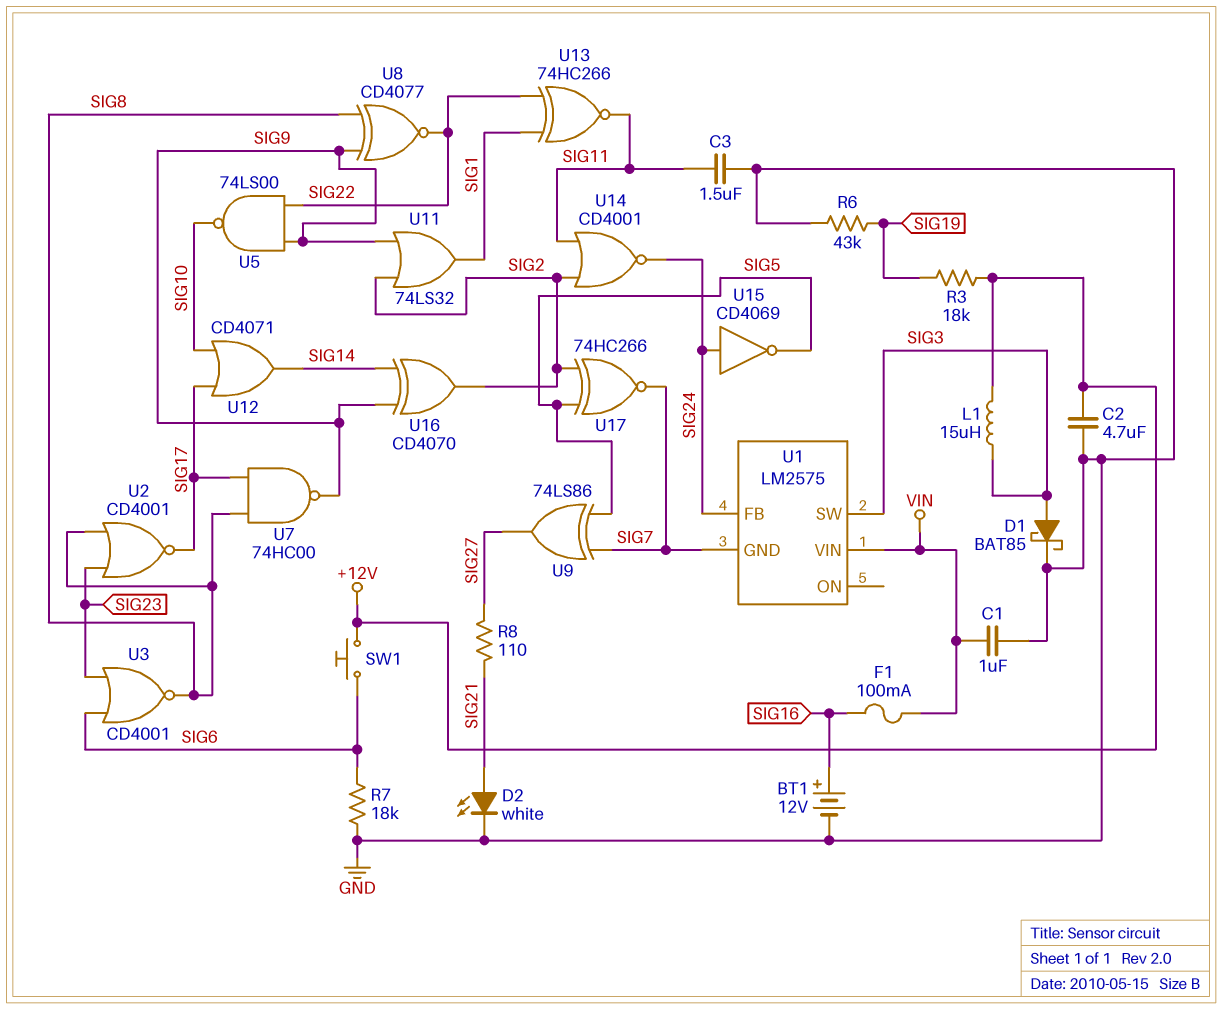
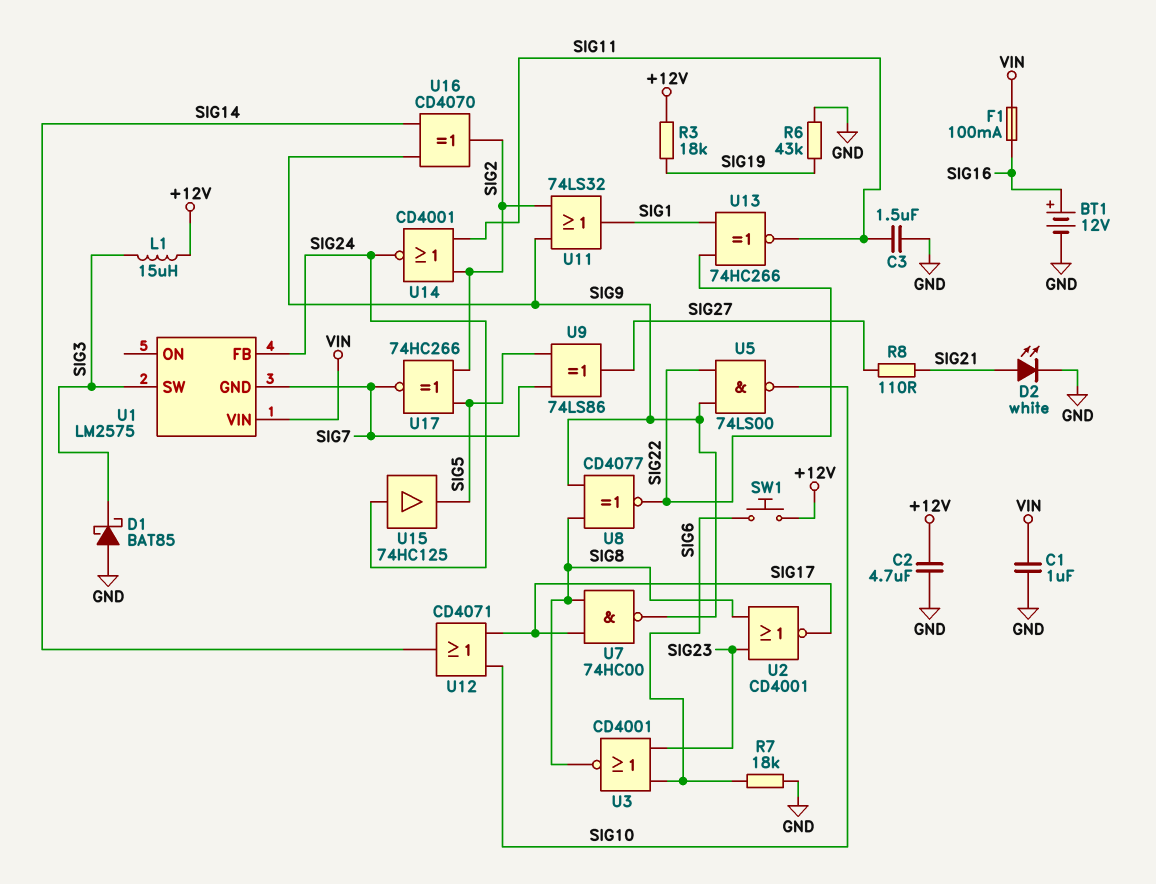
D1: schottky BAT85 (A SIG3, K GND) -> schottky BAT85 (A GND, K SIG3)
U15: NOT CD4069 (in SIG24, out SIG5) -> buffer 74HC125 (in SIG24, out SIG5)

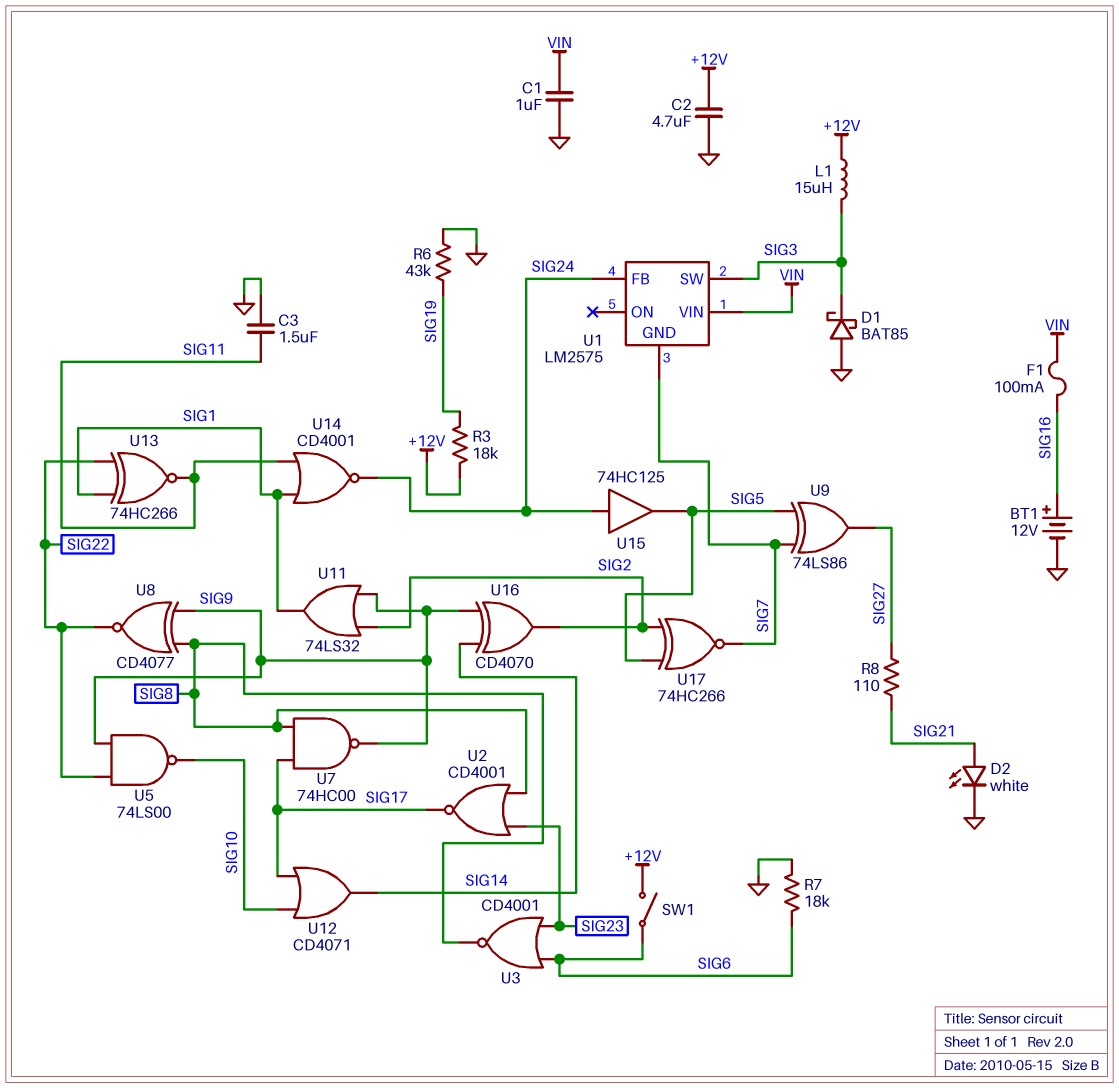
SW1: button (+12V, SIG6) -> switch (+12V, SIG6)
U14: NOR CD4001 (in SIG2, in SIG11, out SIG24) -> NOR CD4001 (in SIG1, in SIG11, out SIG24)

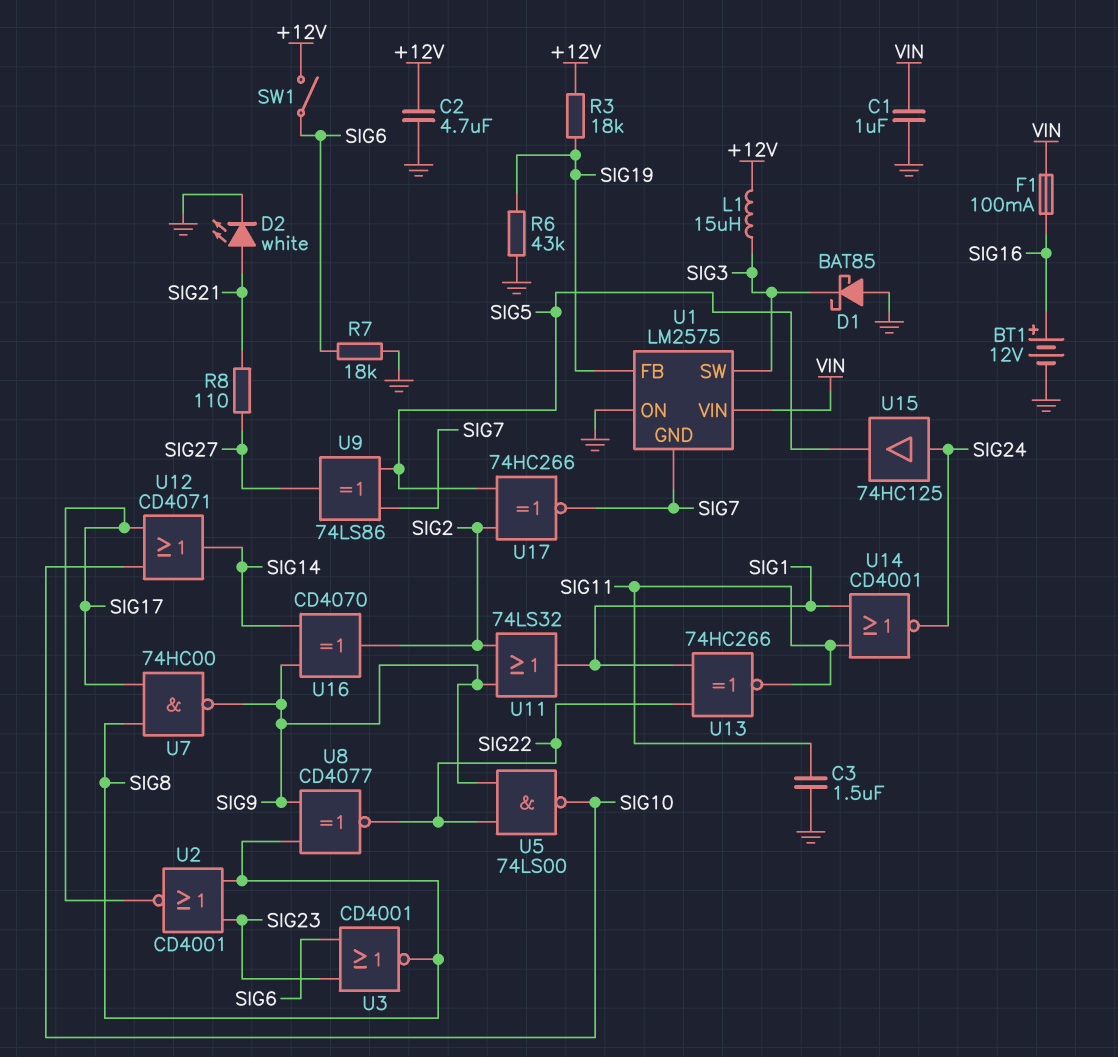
U1 pin FB: SIG24 -> SIG19
U1 pin ON: none -> GND

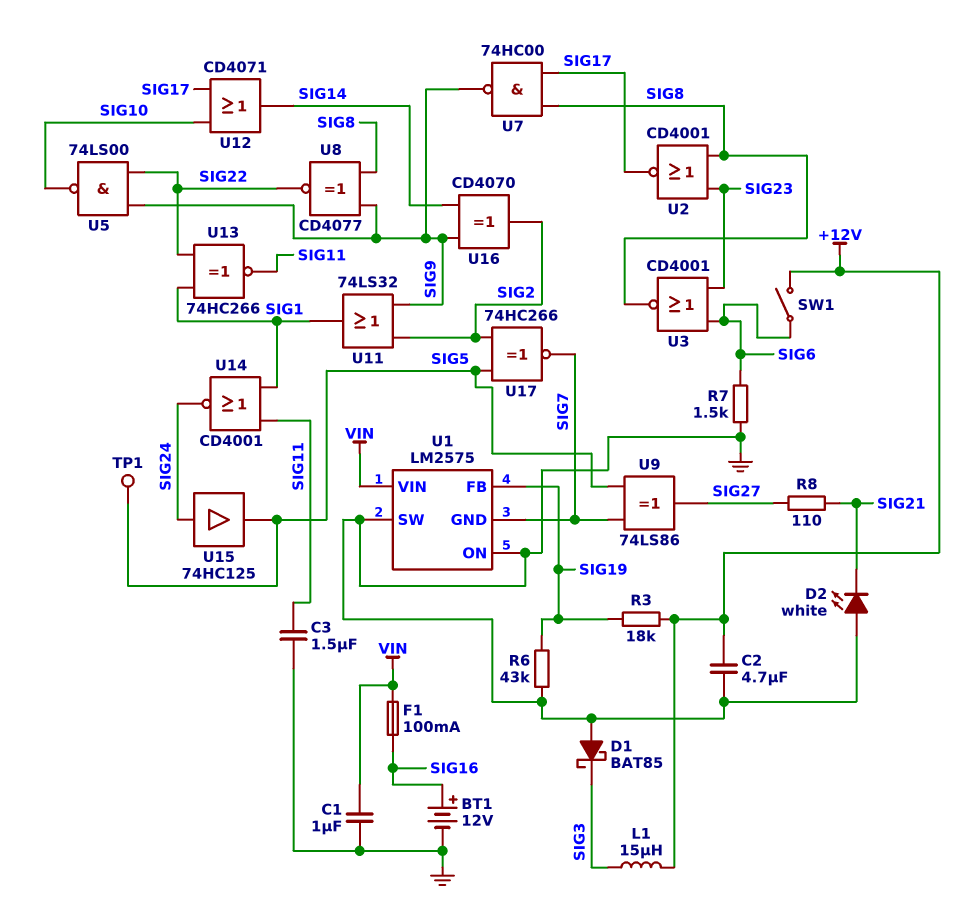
D2: LED white (A SIG21, K GND) -> LED white (A GND, K SIG21)
R7: 18k (GND, SIG6) -> 1.5k (GND, SIG6)
TP1: none -> test point (SIG5)
U1 pin SW: SIG3 -> GND

